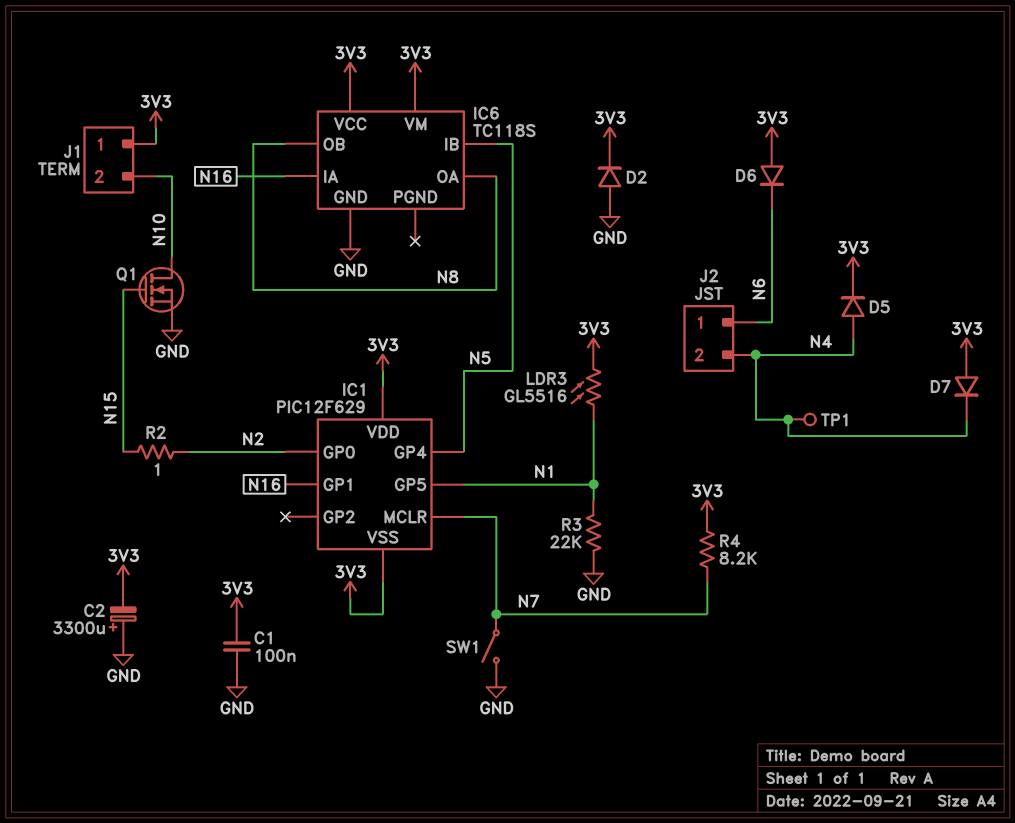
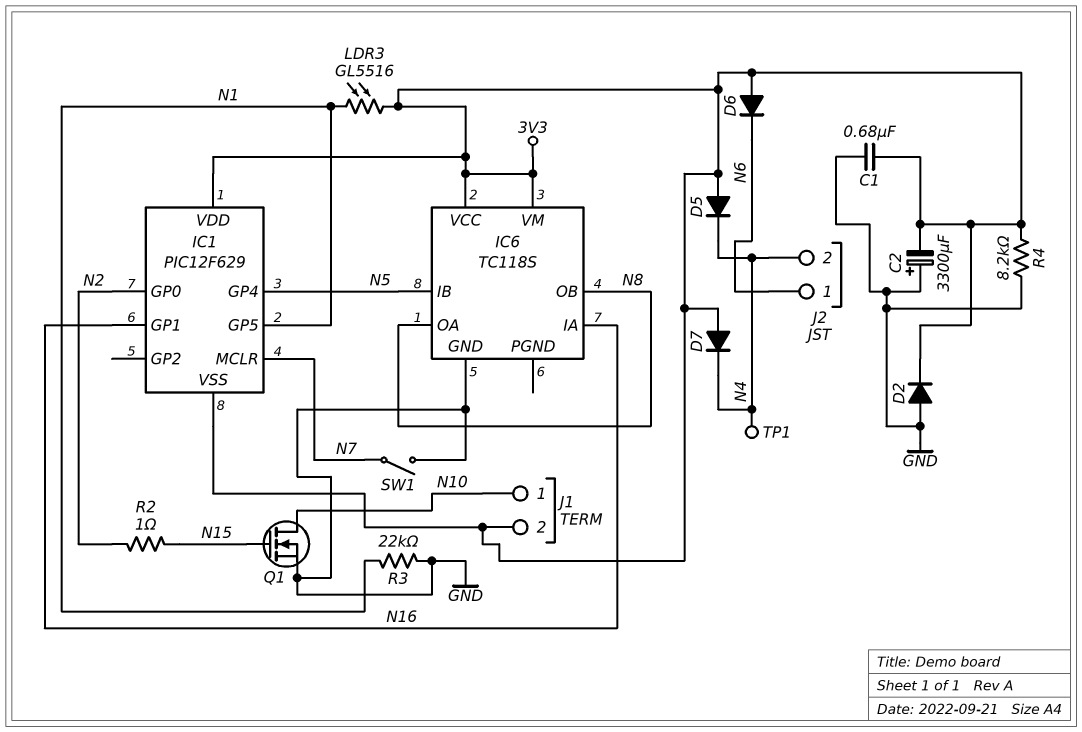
C1: 100nF (3V3, GND) -> 680nF (3V3, GND)
D5: diode (A N4, K 3V3) -> diode (A 3V3, K N4)
J1 pin 1: 3V3 -> N10
J1 pin 2: N10 -> 3V3
R4: 8.2k (3V3, N7) -> 8.2k (3V3, GND)

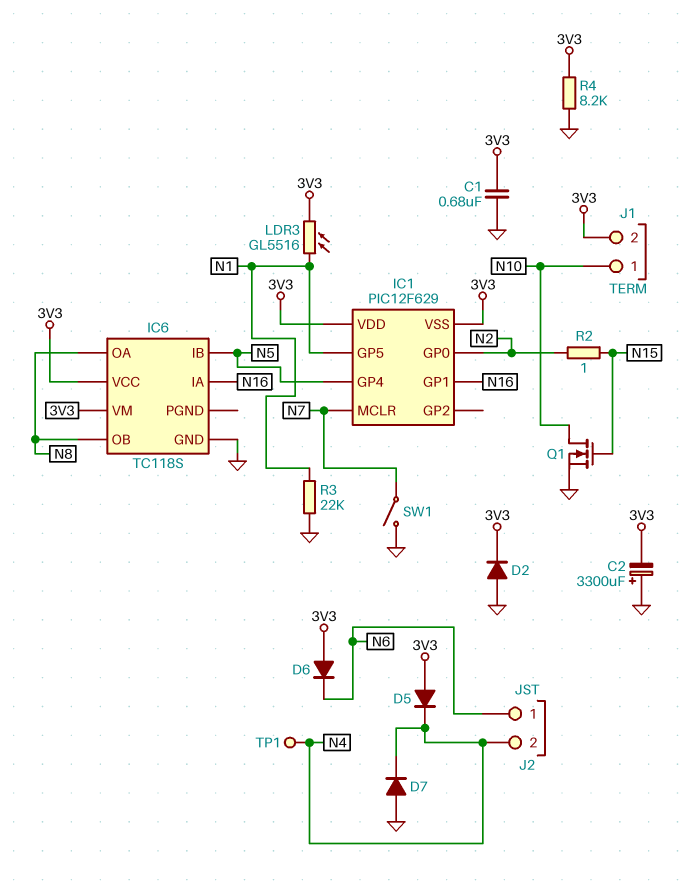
D7: diode (A 3V3, K N4) -> diode (A GND, K N4)

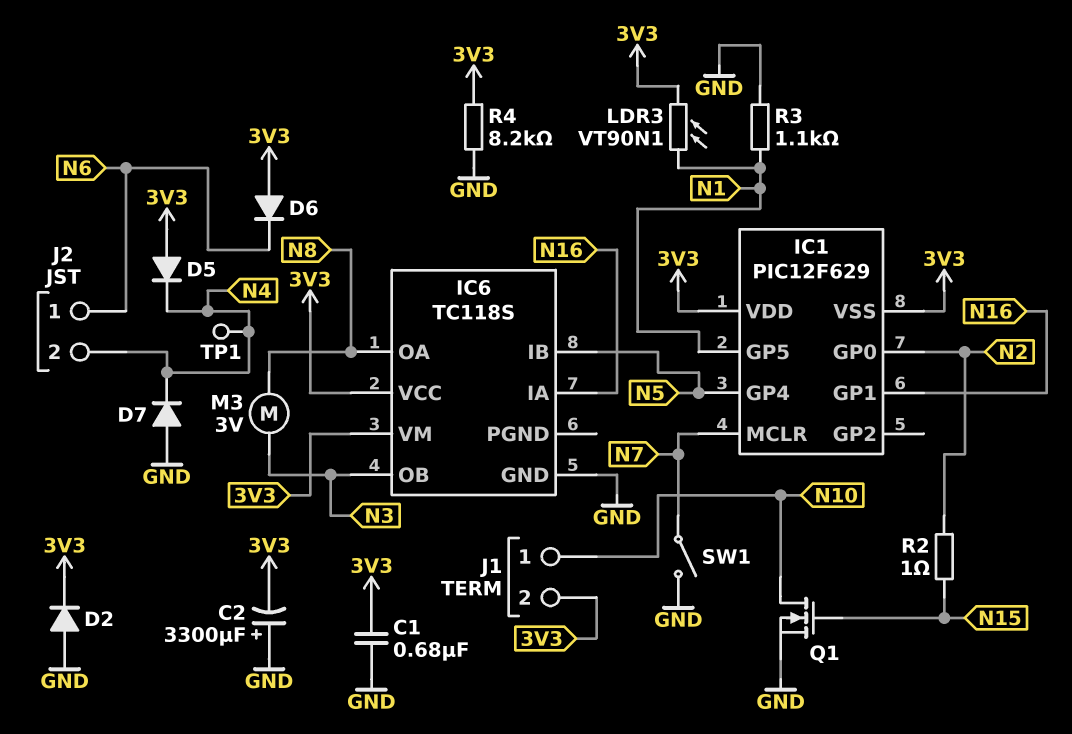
IC6 pin OB: N8 -> N3
LDR3: GL5516 (3V3, N1) -> VT90N1 (3V3, N1)
M3: none -> motor 3V (N3, N8)
R3: 22k (GND, N1) -> 1.1k (GND, N1)

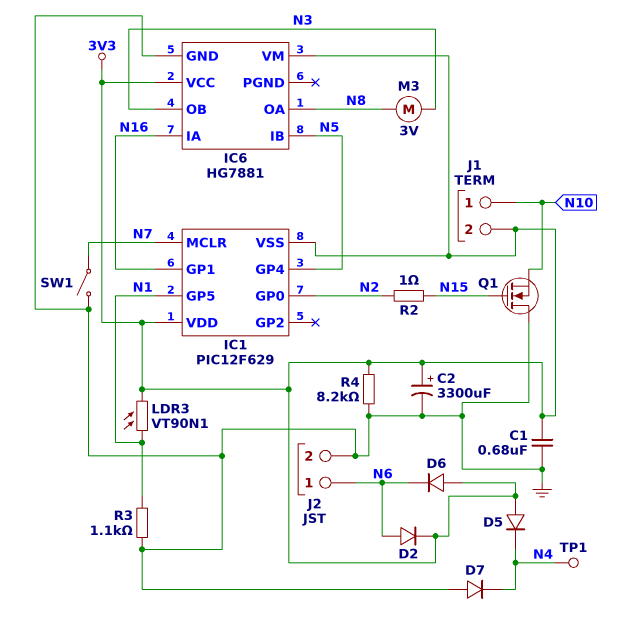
C2: 3300uF (plus GND, minus 3V3) -> 3300uF (plus 3V3, minus GND)
D2: diode (A GND, K 3V3) -> diode (A N6, K 3V3)
IC6: TC118S -> HG7881
J2 pin 2: N4 -> GND
Q1: NMOS (G N15, D N10, S GND) -> NMOS (G N15, D GND, S N10)

